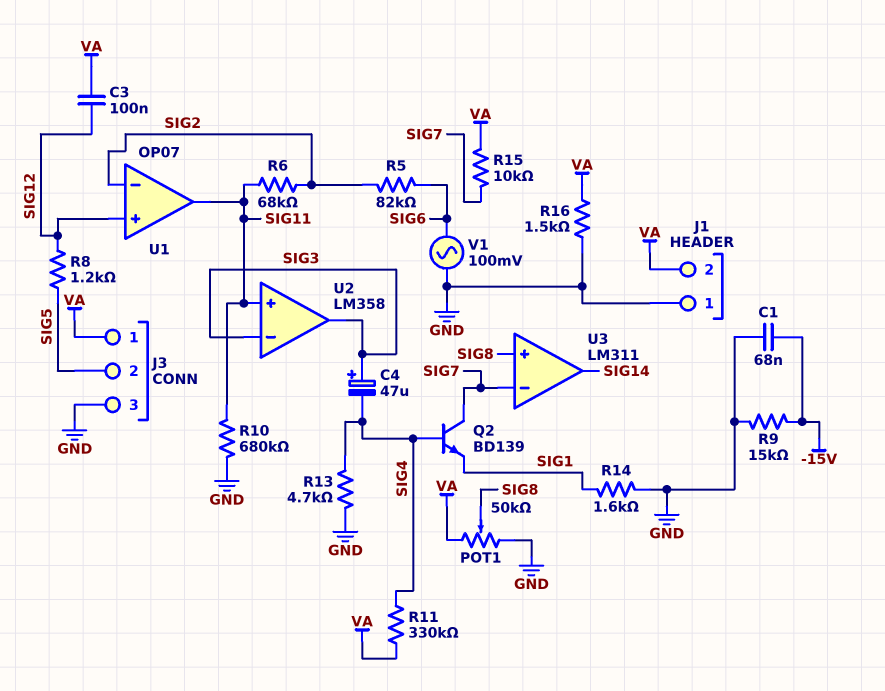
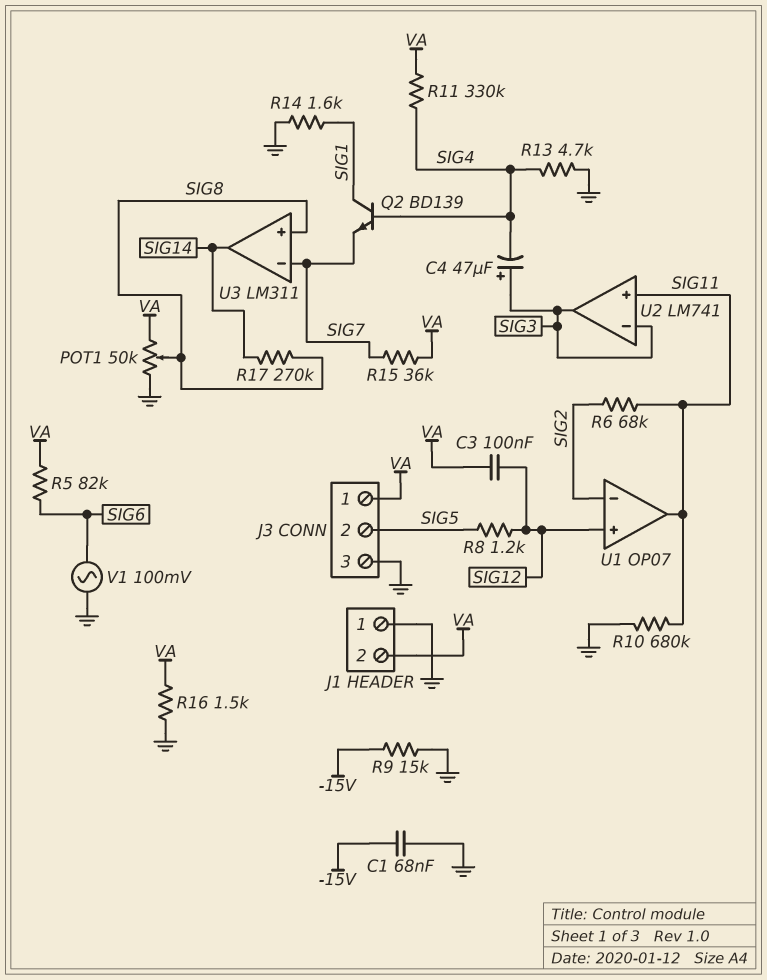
Q2: NPN BD139 (B SIG4, C SIG7, E SIG1) -> NPN BD139 (B SIG4, C SIG1, E SIG7)
R5: 82k (SIG2, SIG6) -> 82k (SIG6, VA)
R15: 10k (SIG7, VA) -> 36k (SIG7, VA)
R17: none -> 270k (SIG8, SIG14)
U2: LM358 -> LM741

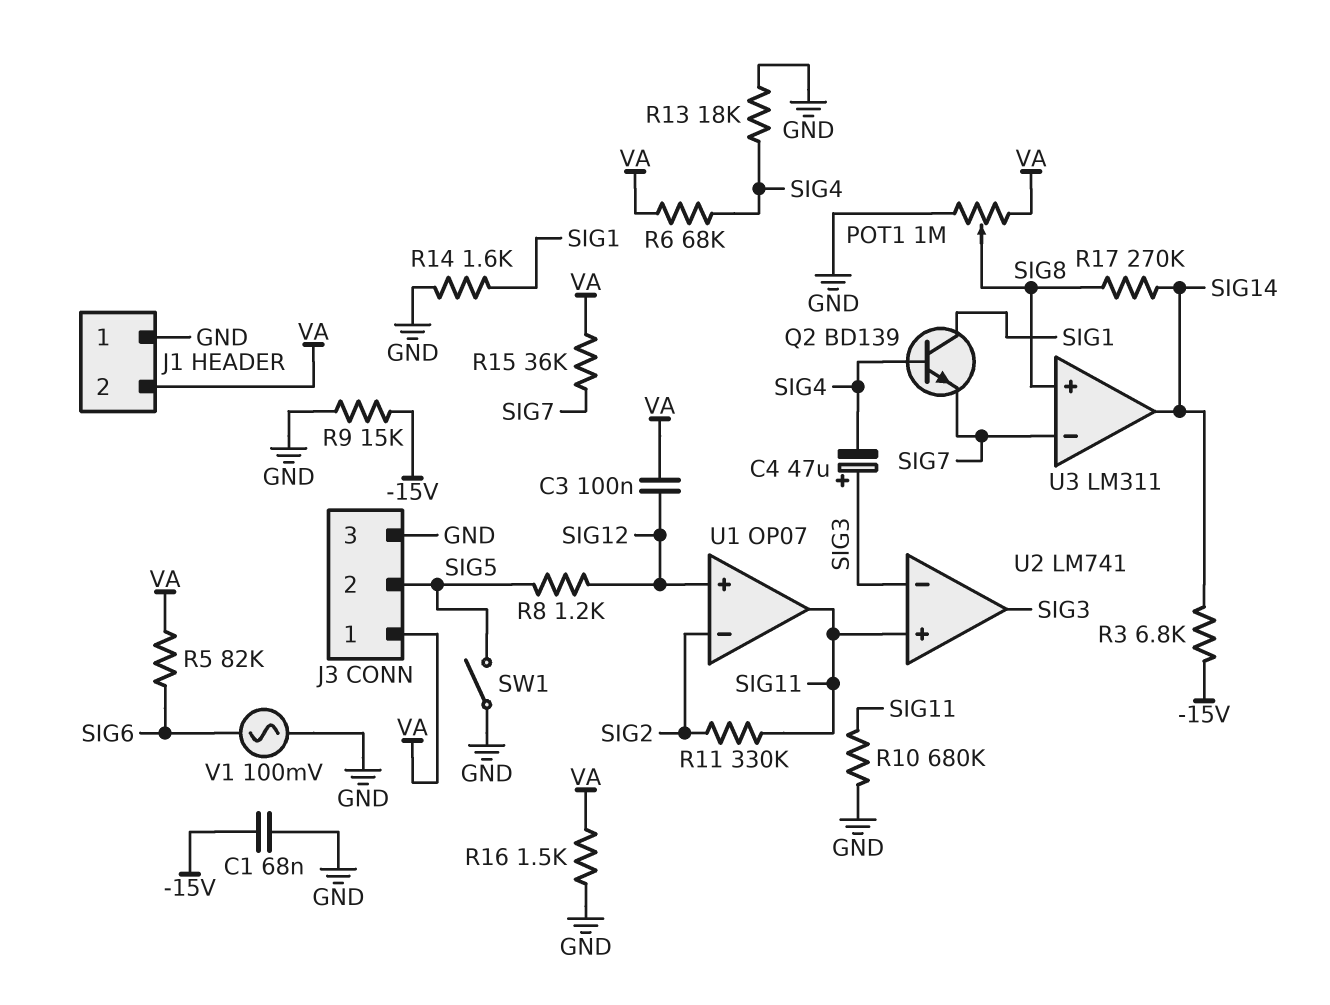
POT1: 50k (GND, VA, wiper SIG8) -> 1M (GND, VA, wiper SIG8)
R3: none -> 6.8k (-15V, SIG14)
R6: 68k (SIG2, SIG11) -> 68k (SIG4, VA)
R11: 330k (SIG4, VA) -> 330k (SIG2, SIG11)
R13: 4.7k (GND, SIG4) -> 18k (GND, SIG4)
SW1: none -> switch (GND, SIG5)

